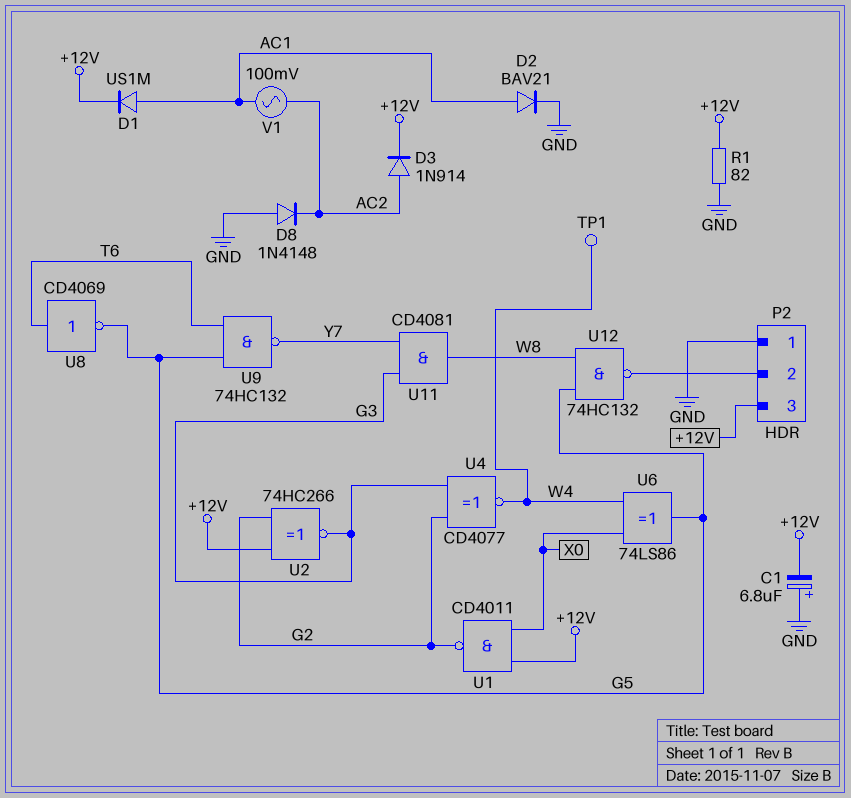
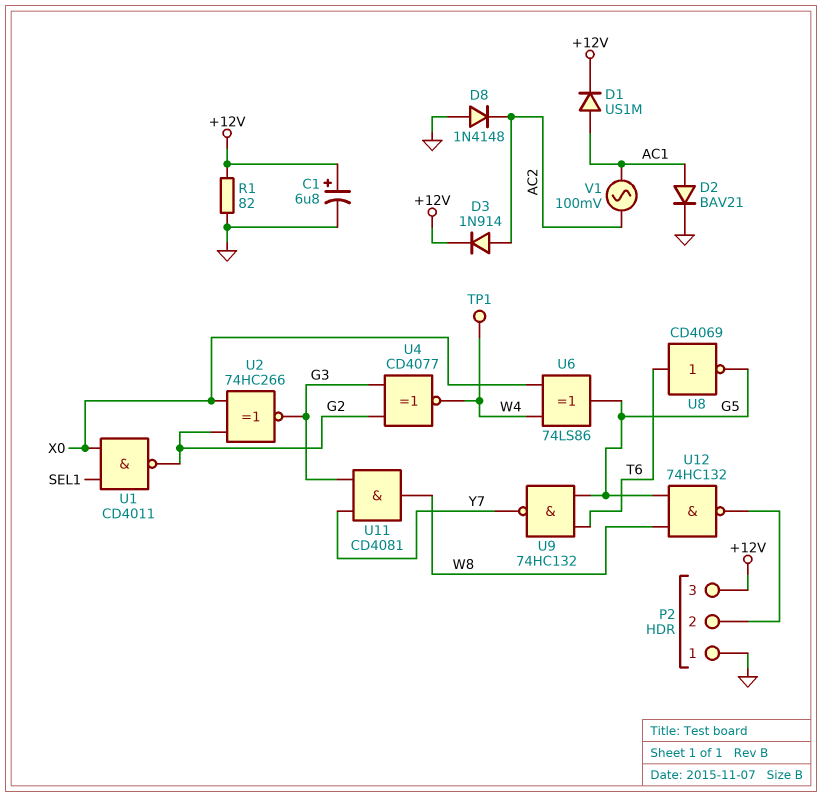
C1: 6.8uF (plus GND, minus +12V) -> 6.8uF (plus +12V, minus GND)
U1: NAND CD4011 (in +12V, in X0, out G2) -> NAND CD4011 (in SEL1, in X0, out G2)
U2: XNOR 74HC266 (in +12V, in G2, out G3) -> XNOR 74HC266 (in G2, in X0, out G3)

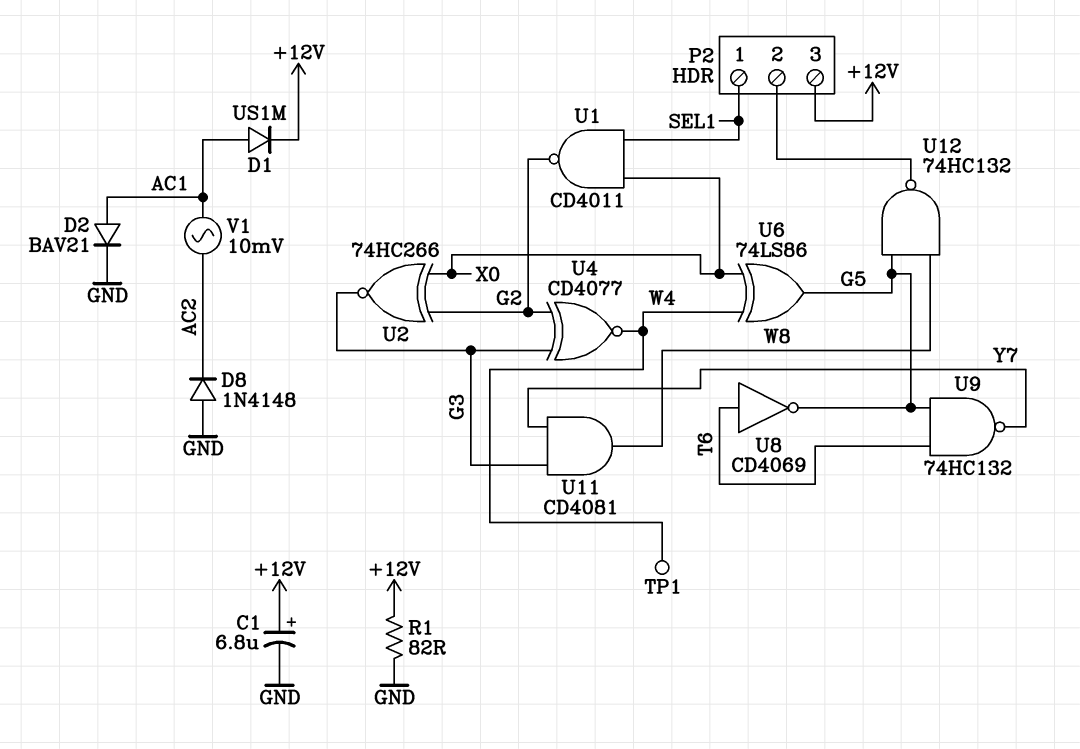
D3: diode 1N914 (A AC2, K +12V) -> none
P2 pin 1: GND -> SEL1
V1: AC 100mV (AC1, AC2) -> AC 10mV (AC1, AC2)

